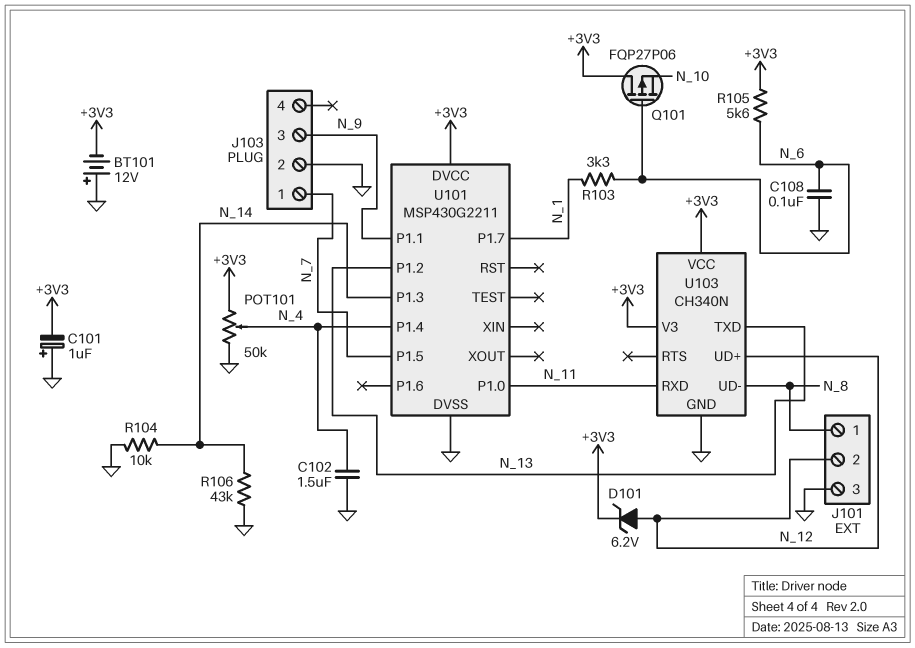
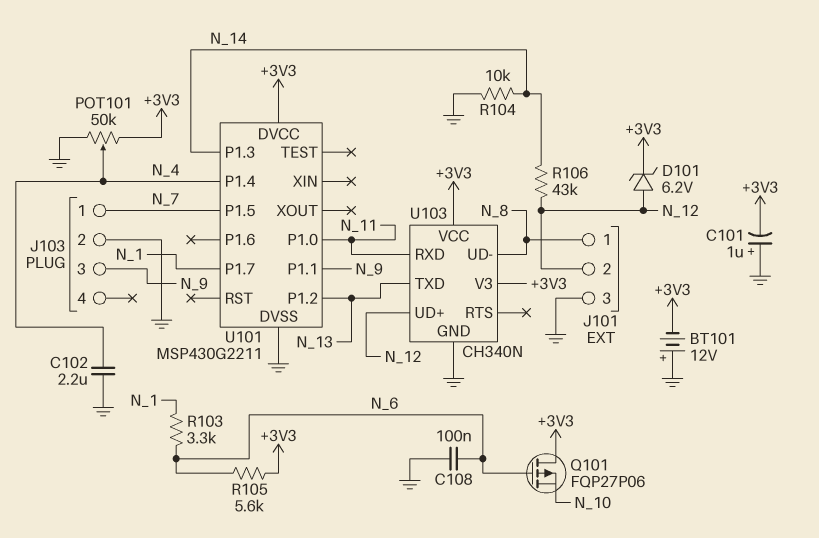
C102: 1.5uF (GND, N_4) -> 2.2uF (GND, N_4)
R106: 43k (GND, N_14) -> 43k (N_12, N_14)

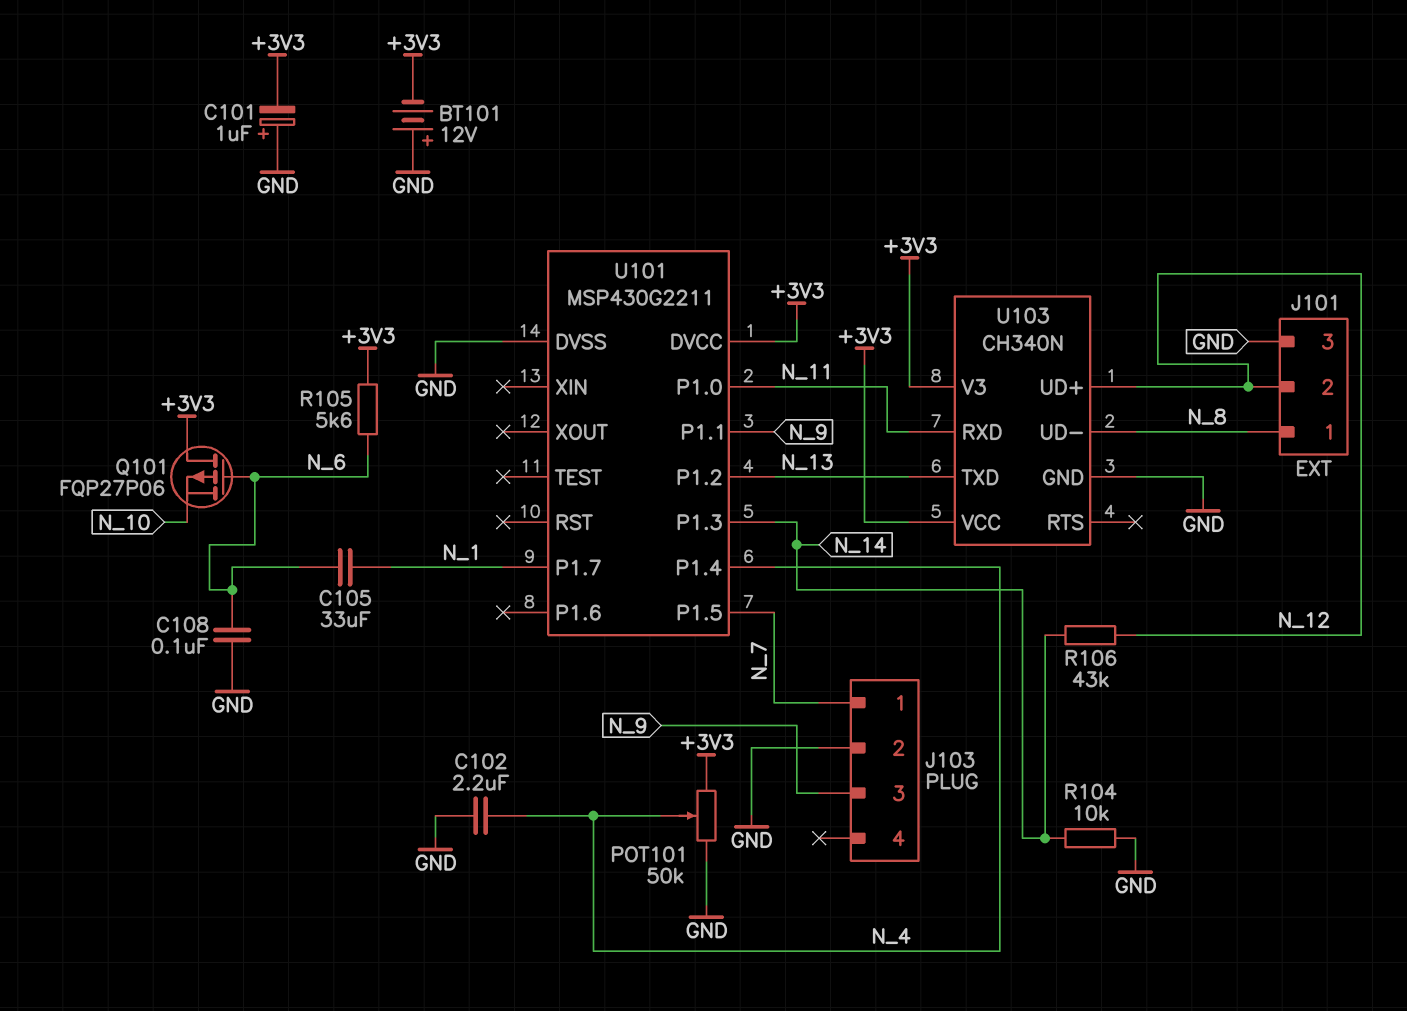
C105: none -> 33uF (N_1, N_6)
D101: zener 6.2V (A N_12, K +3V3) -> none
R103: 3.3k (N_1, N_6) -> none

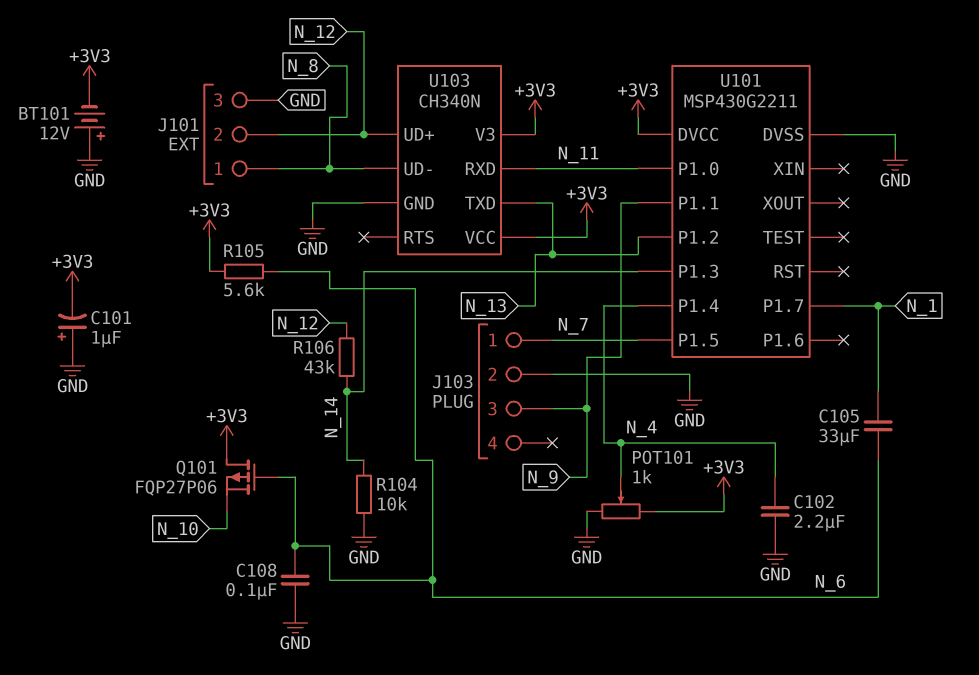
POT101: 50k (+3V3, GND, wiper N_4) -> 1k (+3V3, GND, wiper N_4)

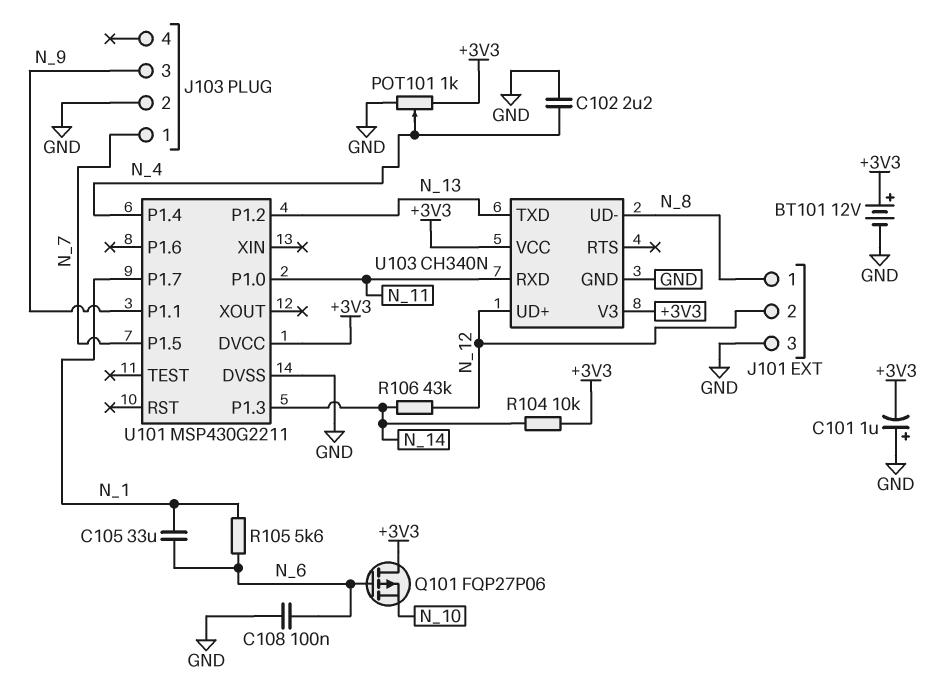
BT101: 12V (plus GND, minus +3V3) -> 12V (plus +3V3, minus GND)
R104: 10k (GND, N_14) -> 10k (+3V3, N_14)
R105: 5.6k (+3V3, N_6) -> 5.6k (N_1, N_6)

